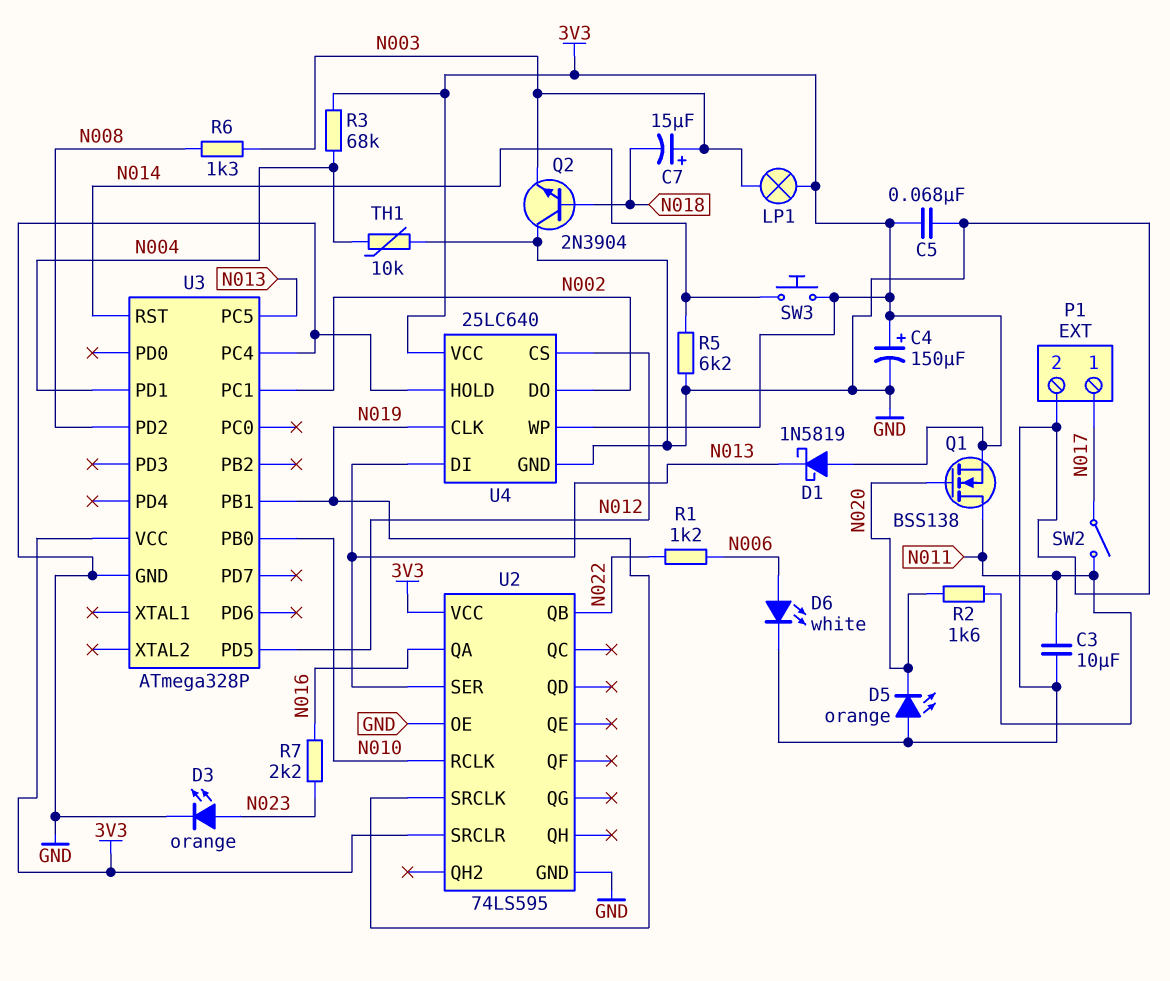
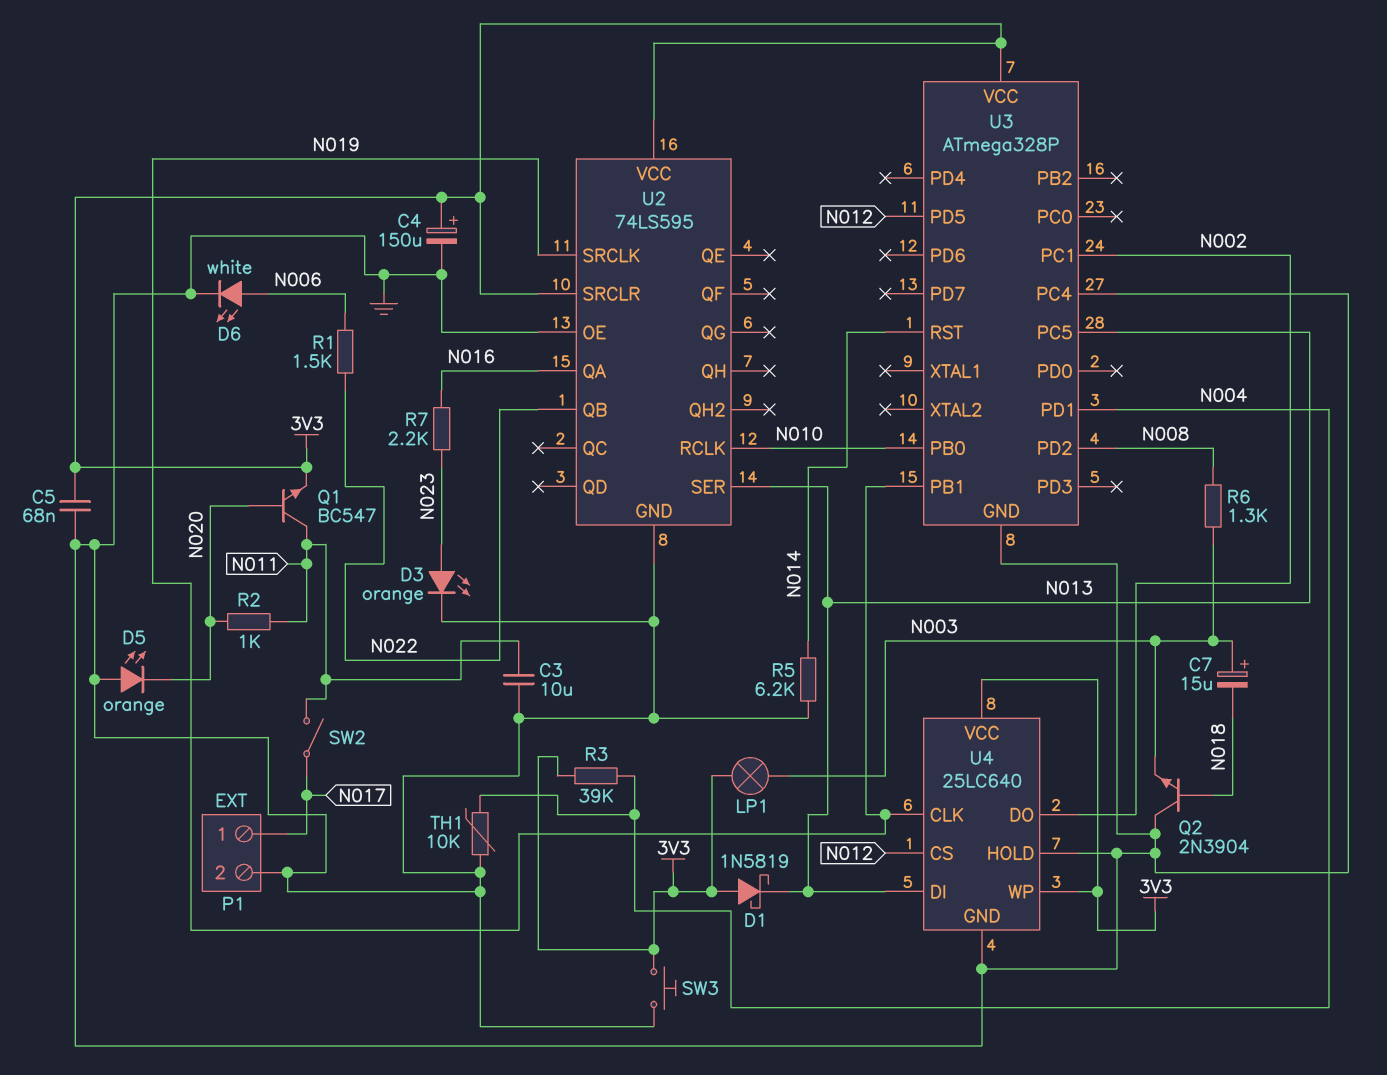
Q1: NMOS BSS138 (G N020, D N011, S 3V3) -> NPN BC547 (B N020, C N011, E 3V3)
R1: 1.2k (N006, N022) -> 1.5k (N006, N022)
R2: 1.6k (N011, N020) -> 1k (N011, N020)
R3: 68k (3V3, N004) -> 39k (3V3, N004)
SW3: button (3V3, N014) -> button (3V3, GND)

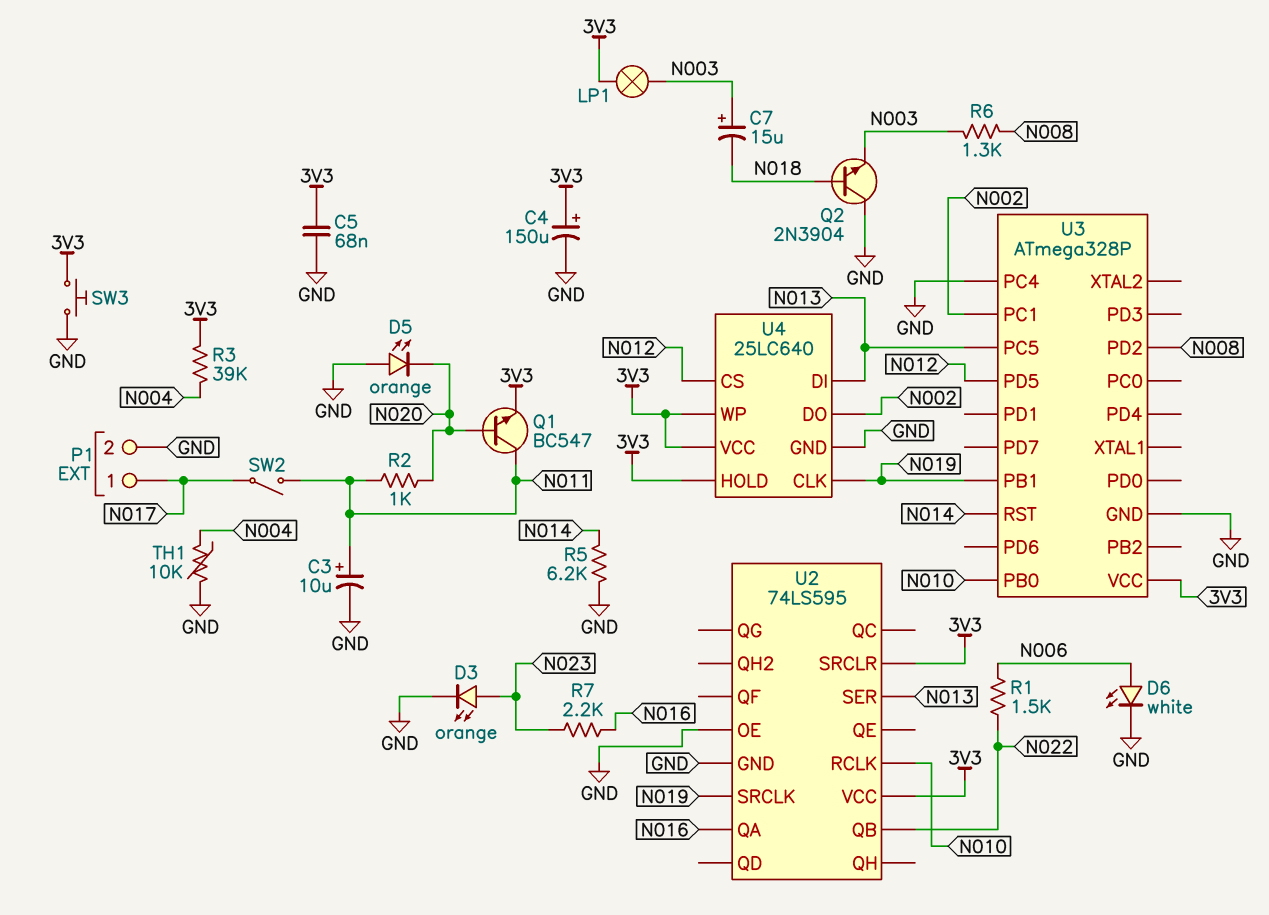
C3: 10uF (GND, N011) -> 10uF (plus N011, minus GND)
D1: schottky 1N5819 (A 3V3, K N013) -> none
U3 pin PD1: N004 -> none
U4 pin HOLD: GND -> 3V3

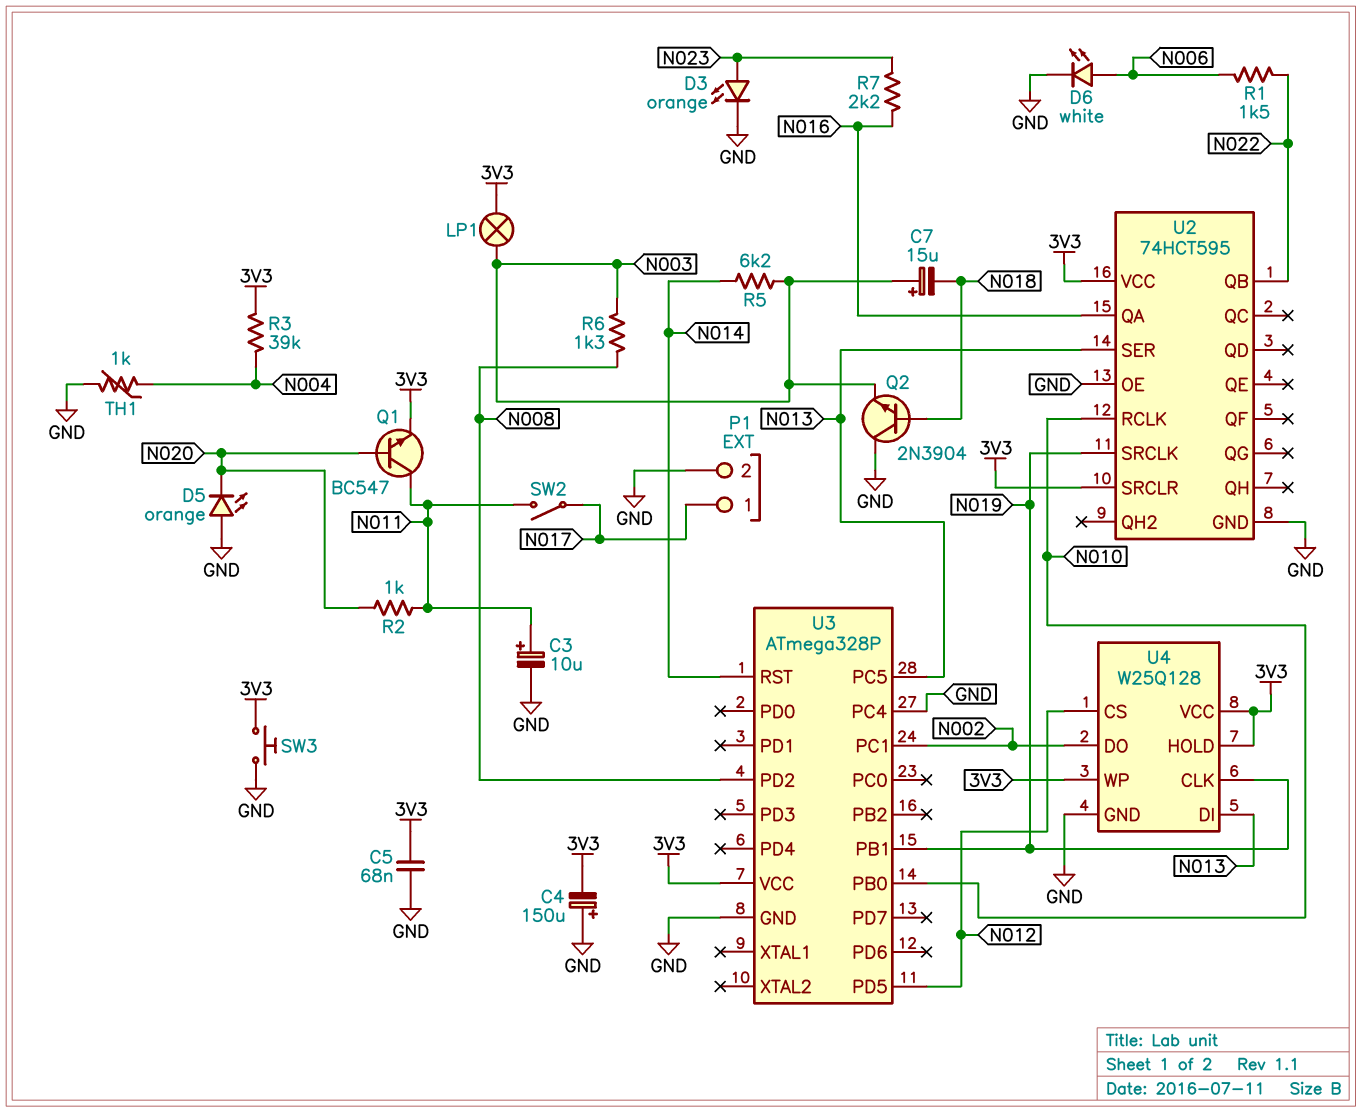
C4: 150uF (plus 3V3, minus GND) -> 150uF (plus GND, minus 3V3)
R5: 6.2k (GND, N014) -> 6.2k (N003, N014)
TH1: 10k (GND, N004) -> 1k (GND, N004)
U2: 74LS595 -> 74HCT595
U4: 25LC640 -> W25Q128

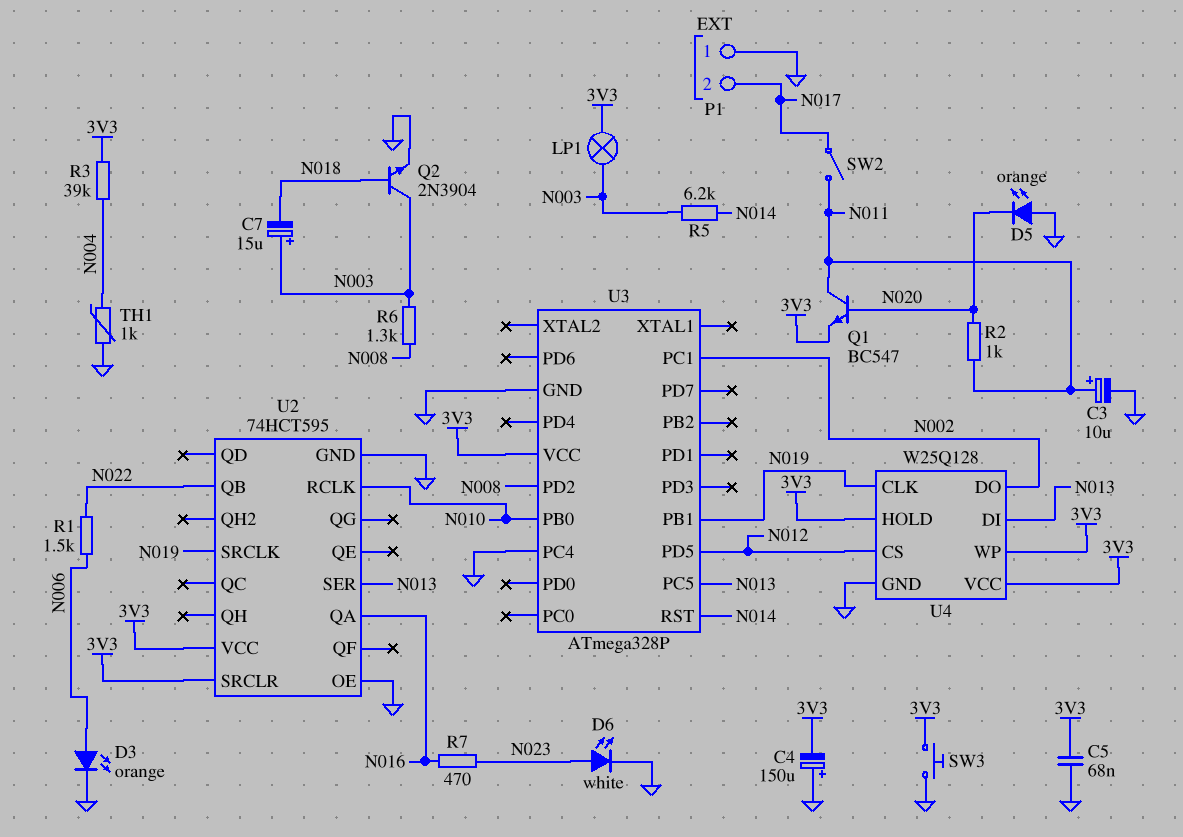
D3: LED orange (A N023, K GND) -> LED orange (A N006, K GND)
D6: LED white (A N006, K GND) -> LED white (A N023, K GND)
P1 pin 1: N017 -> GND
P1 pin 2: GND -> N017
Q2: NPN 2N3904 (B N018, C GND, E N003) -> NPN 2N3904 (B N018, C N003, E GND)
R7: 2.2k (N016, N023) -> 470 (N016, N023)

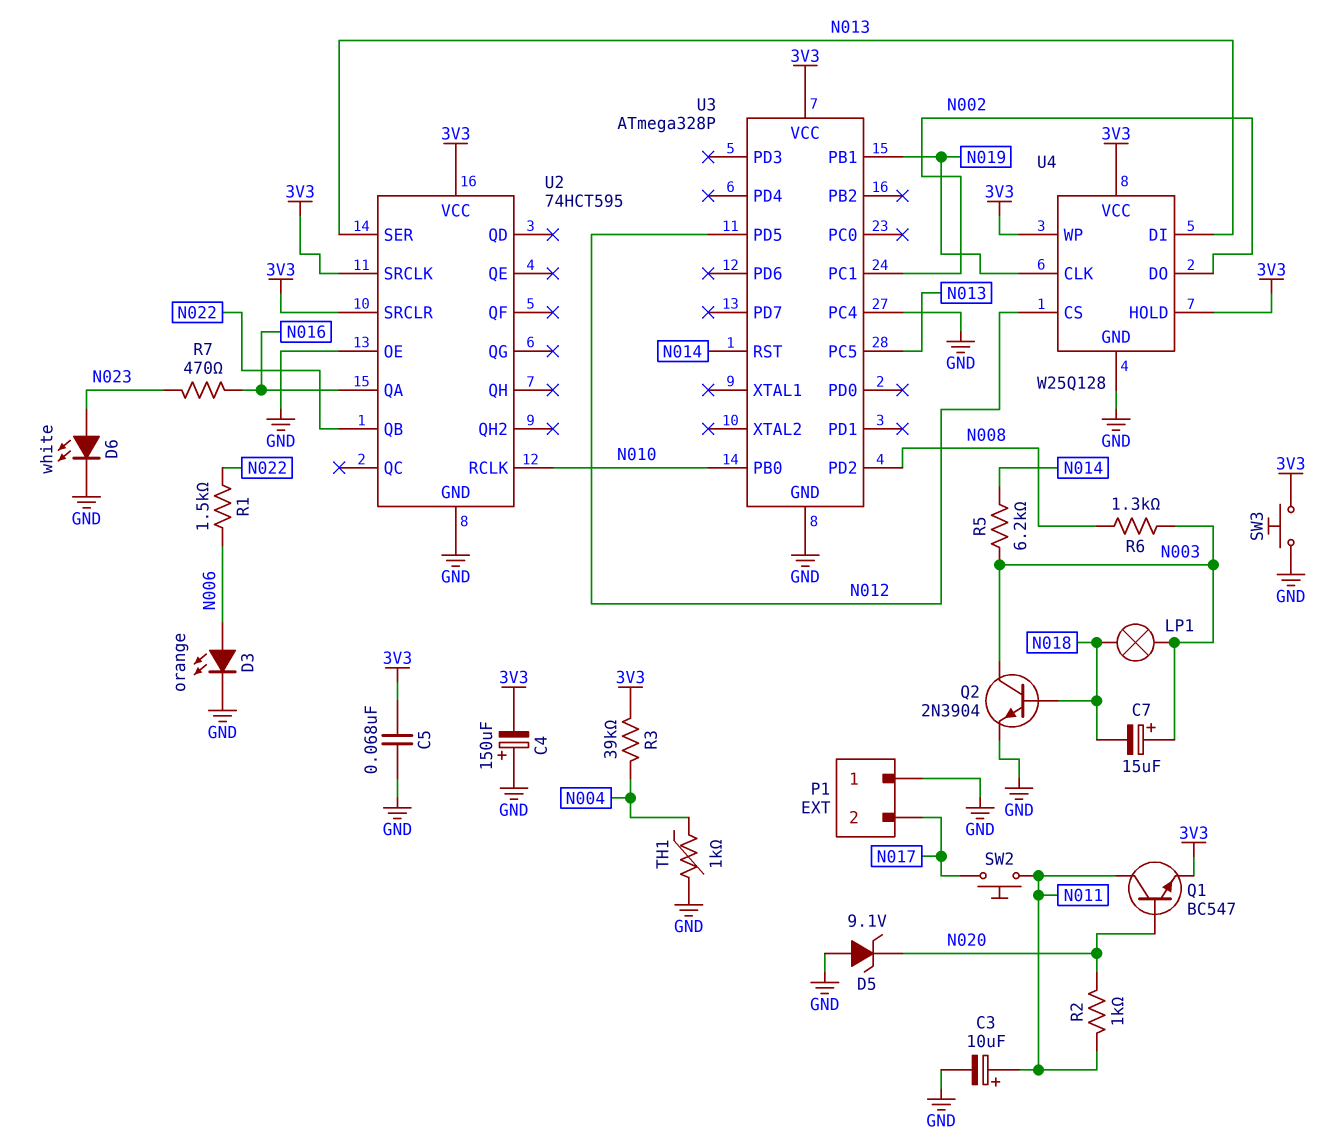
D5: LED orange (A GND, K N020) -> zener 9.1V (A GND, K N020)
LP1: lamp (3V3, N003) -> lamp (N003, N018)
SW2: switch (N011, N017) -> button (N011, N017)
U2 pin SRCLK: N019 -> 3V3

